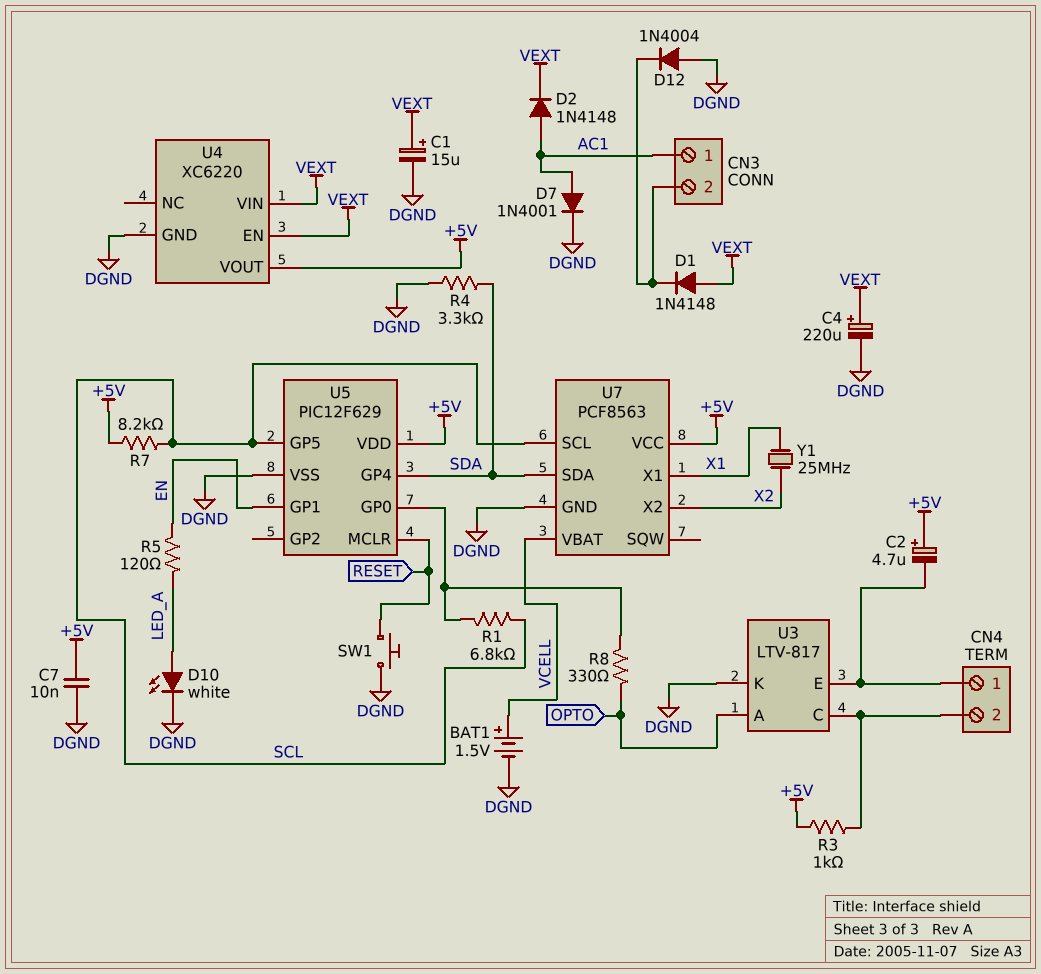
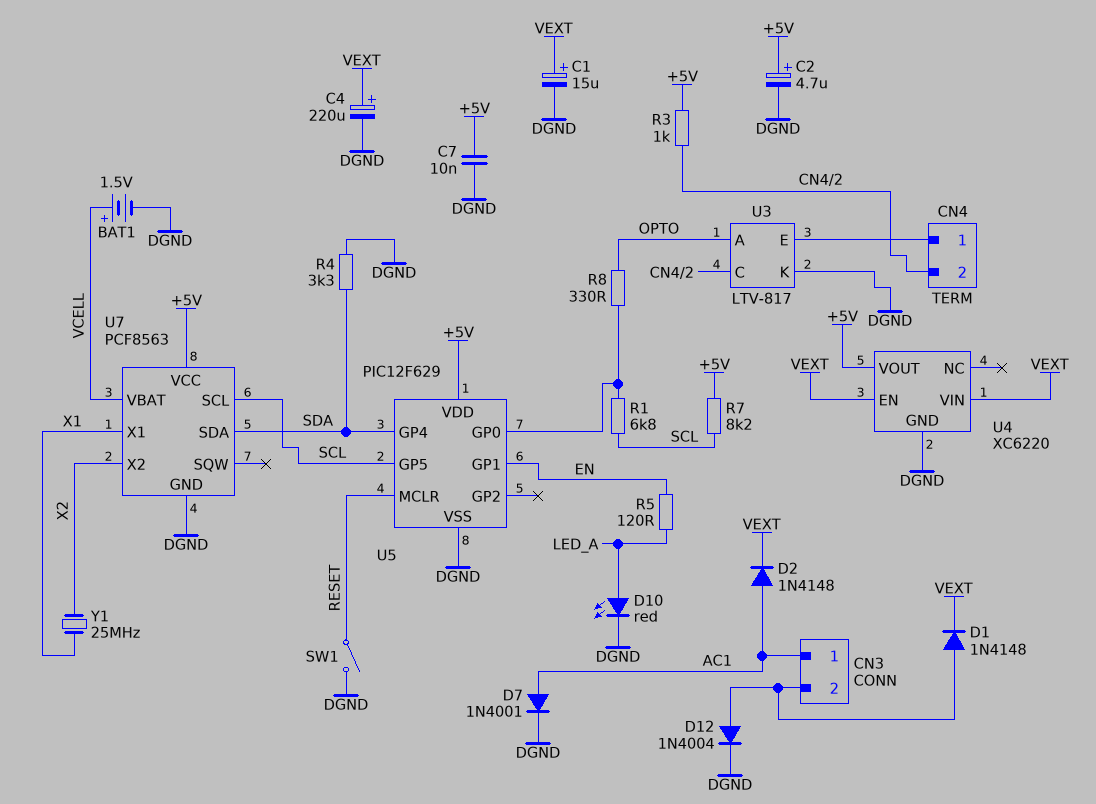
C2: 4.7uF (plus +5V, minus CN4/1) -> 4.7uF (plus +5V, minus DGND)
D1: diode 1N4148 (A VEXT, K CN3/2) -> diode 1N4148 (A CN3/2, K VEXT)
D10: LED white (A LED_A, K DGND) -> LED red (A LED_A, K DGND)
D12: diode 1N4004 (A DGND, K CN3/2) -> diode 1N4004 (A CN3/2, K DGND)
SW1: button (DGND, RESET) -> switch (DGND, RESET)

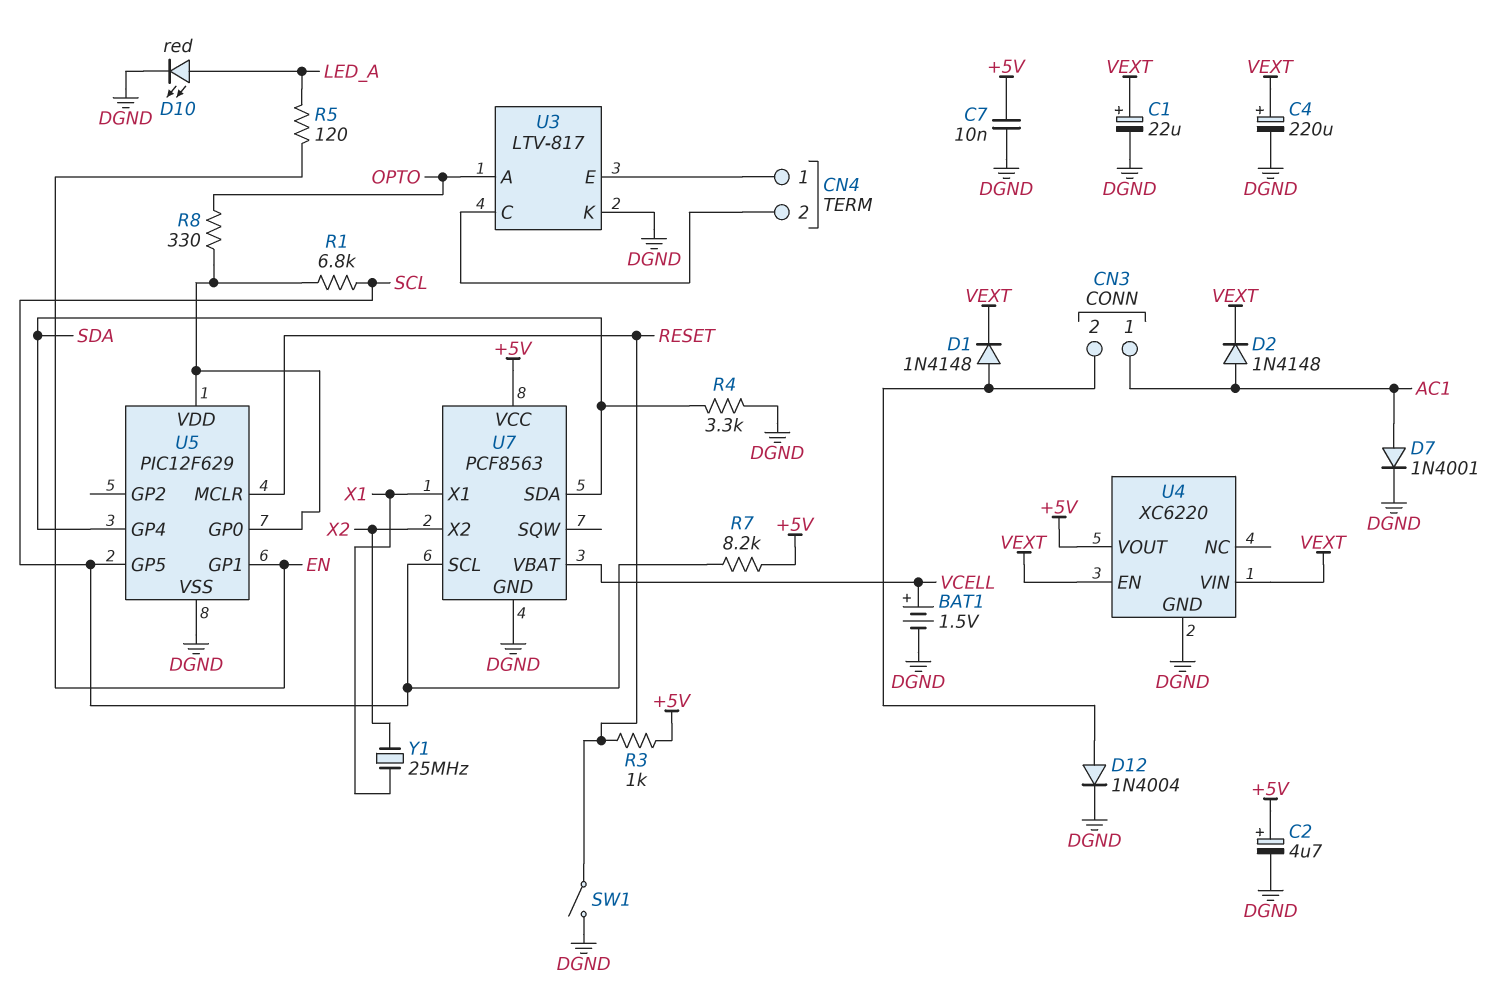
C1: 15uF (plus VEXT, minus DGND) -> 22uF (plus VEXT, minus DGND)
R3: 1k (+5V, CN4/2) -> 1k (+5V, RESET)
U5 pin VDD: +5V -> U5/GP0

